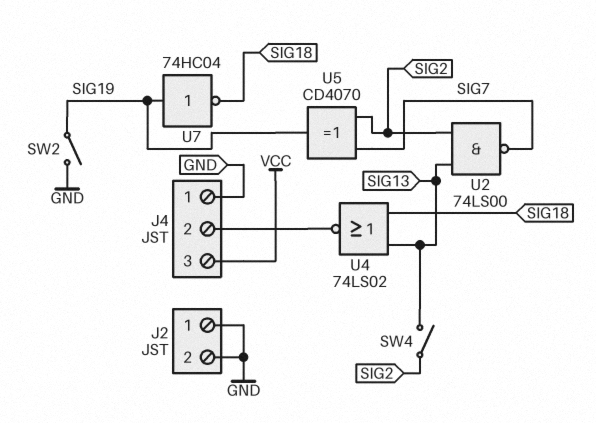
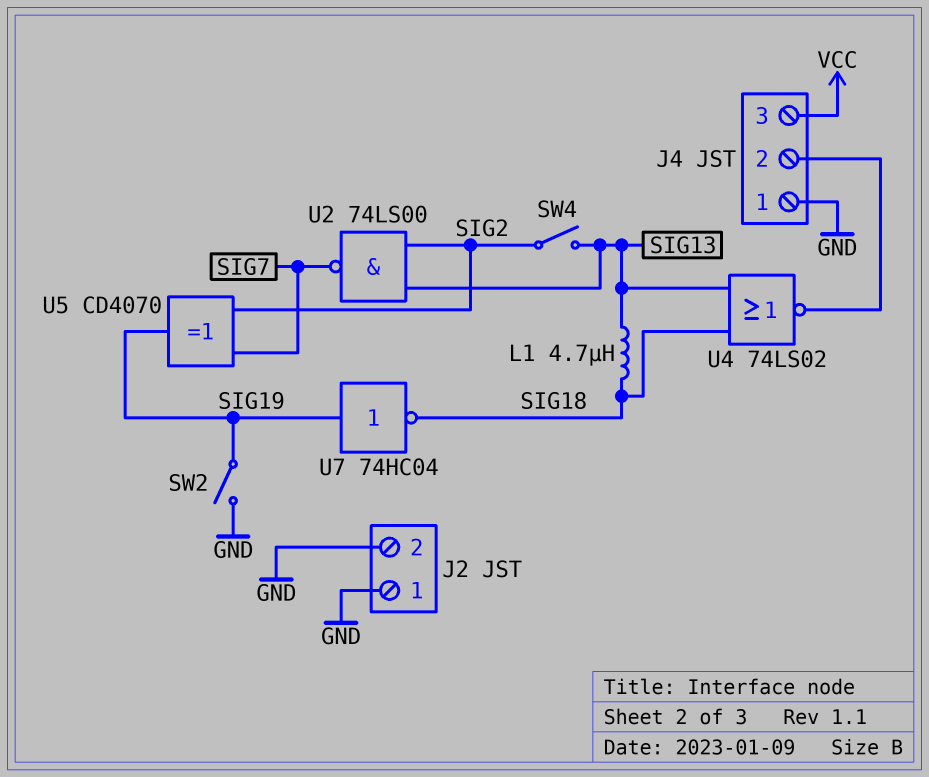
L1: none -> 4.7uH (SIG13, SIG18)

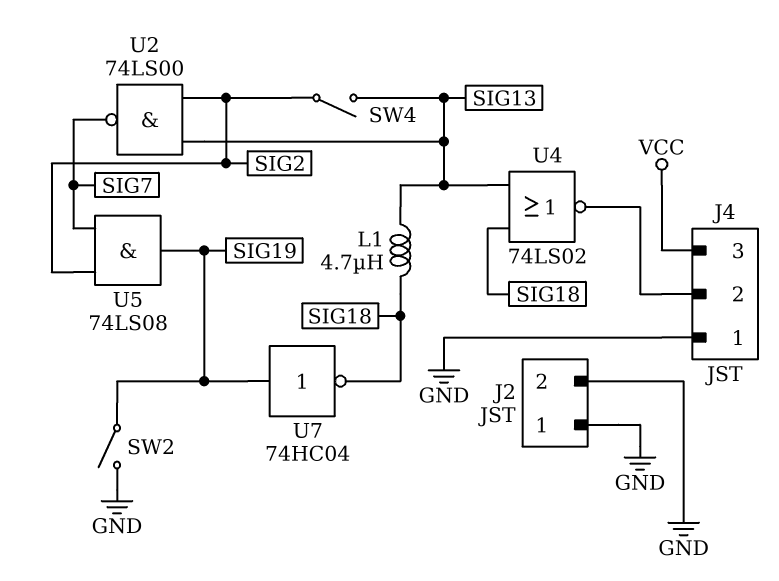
U5: XOR CD4070 (in SIG2, in SIG7, out SIG19) -> AND 74LS08 (in SIG2, in SIG7, out SIG19)

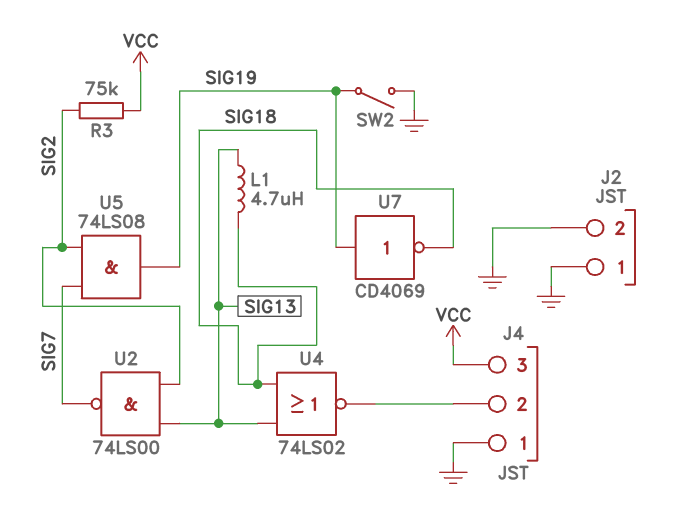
R3: none -> 75k (SIG2, VCC)
SW4: switch (SIG2, SIG13) -> none
U7: NOT 74HC04 (in SIG19, out SIG18) -> NOT CD4069 (in SIG19, out SIG18)

